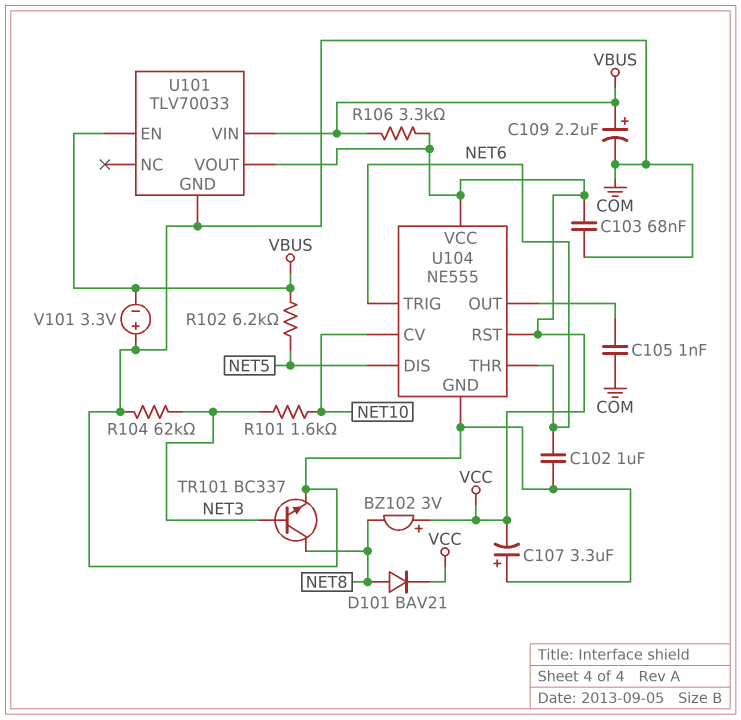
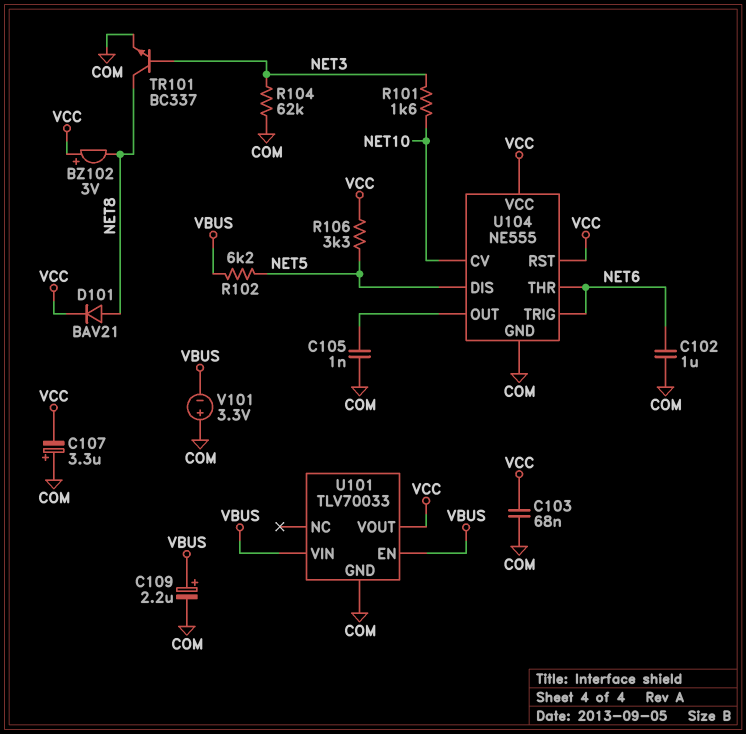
R106: 3.3k (VBUS, VCC) -> 3.3k (NET5, VCC)

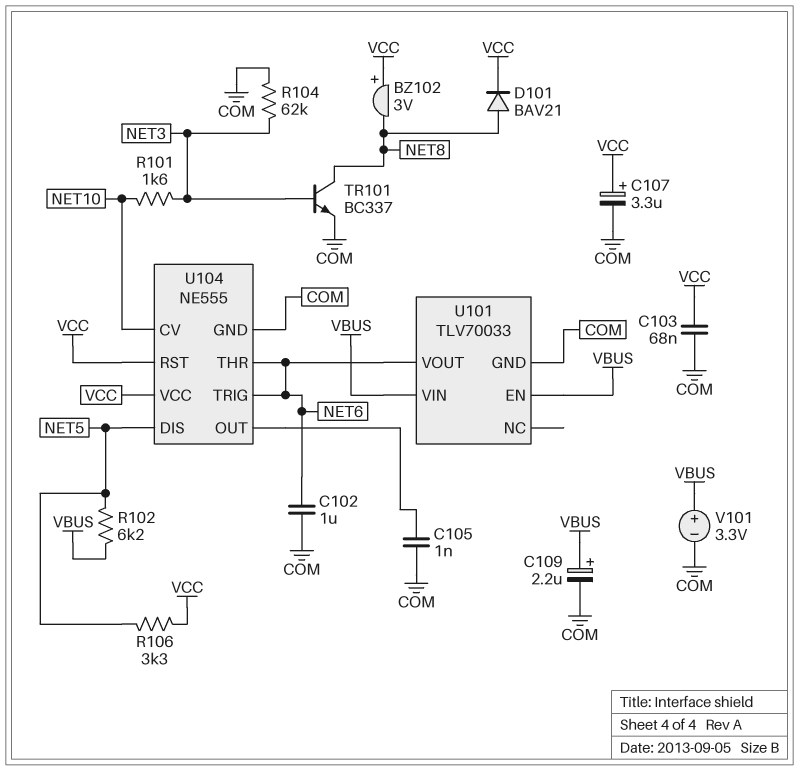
C107: 3.3uF (plus COM, minus VCC) -> 3.3uF (plus VCC, minus COM)
U101 pin VOUT: VCC -> NET6
V101: 3.3V (plus COM, minus VBUS) -> 3.3V (plus VBUS, minus COM)

